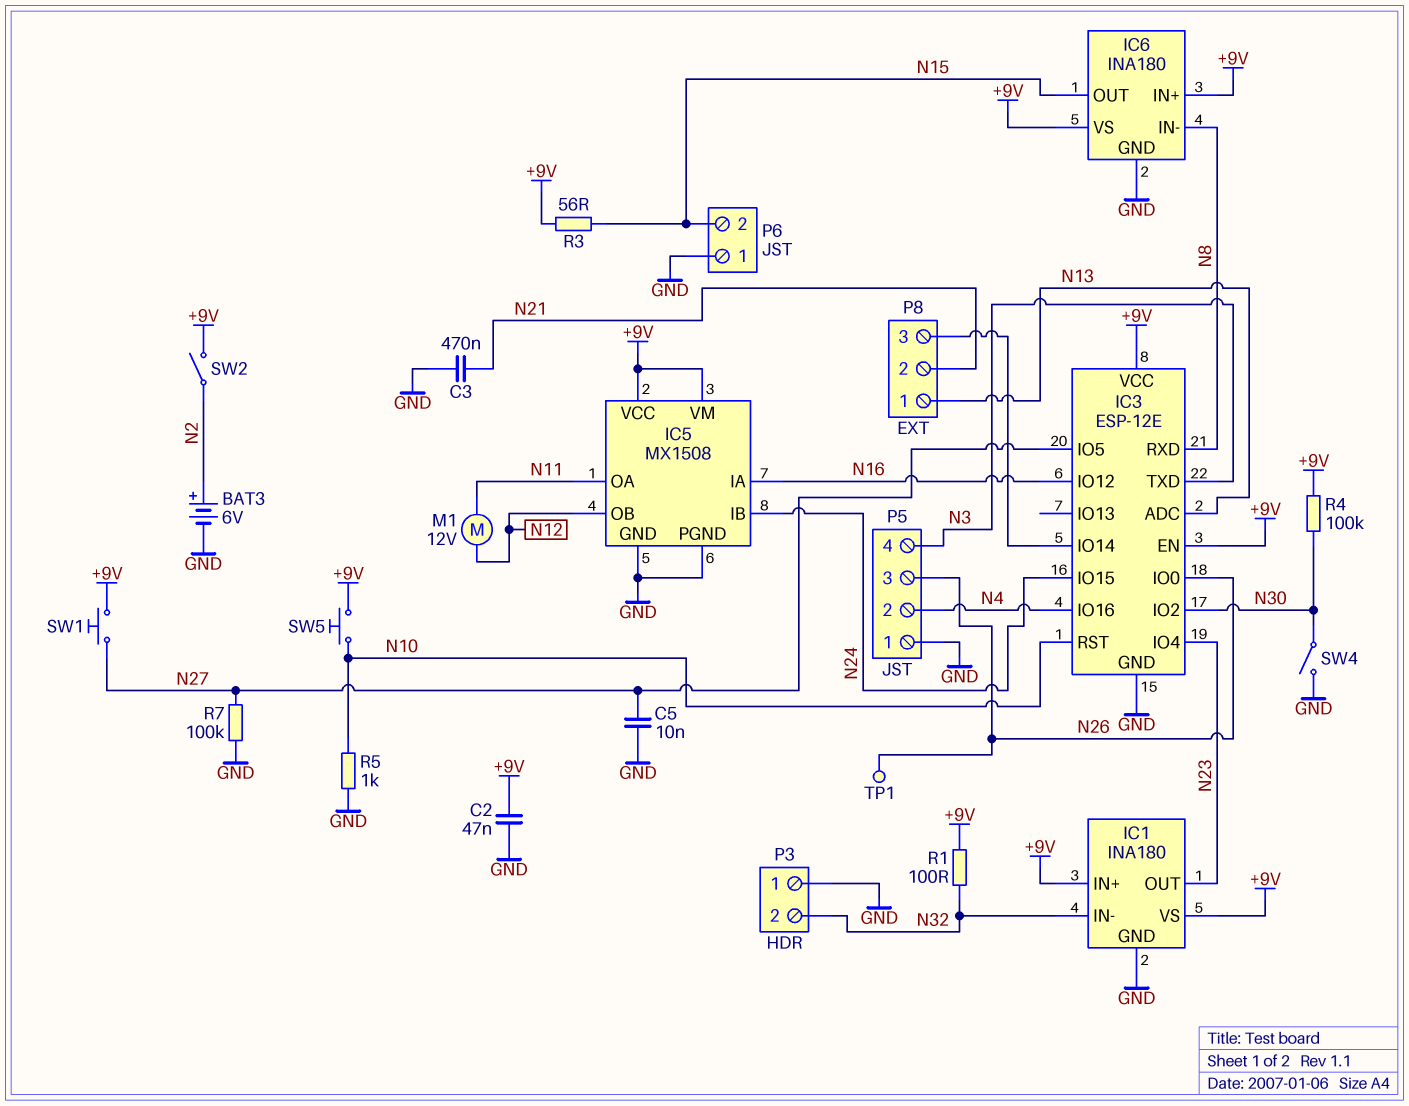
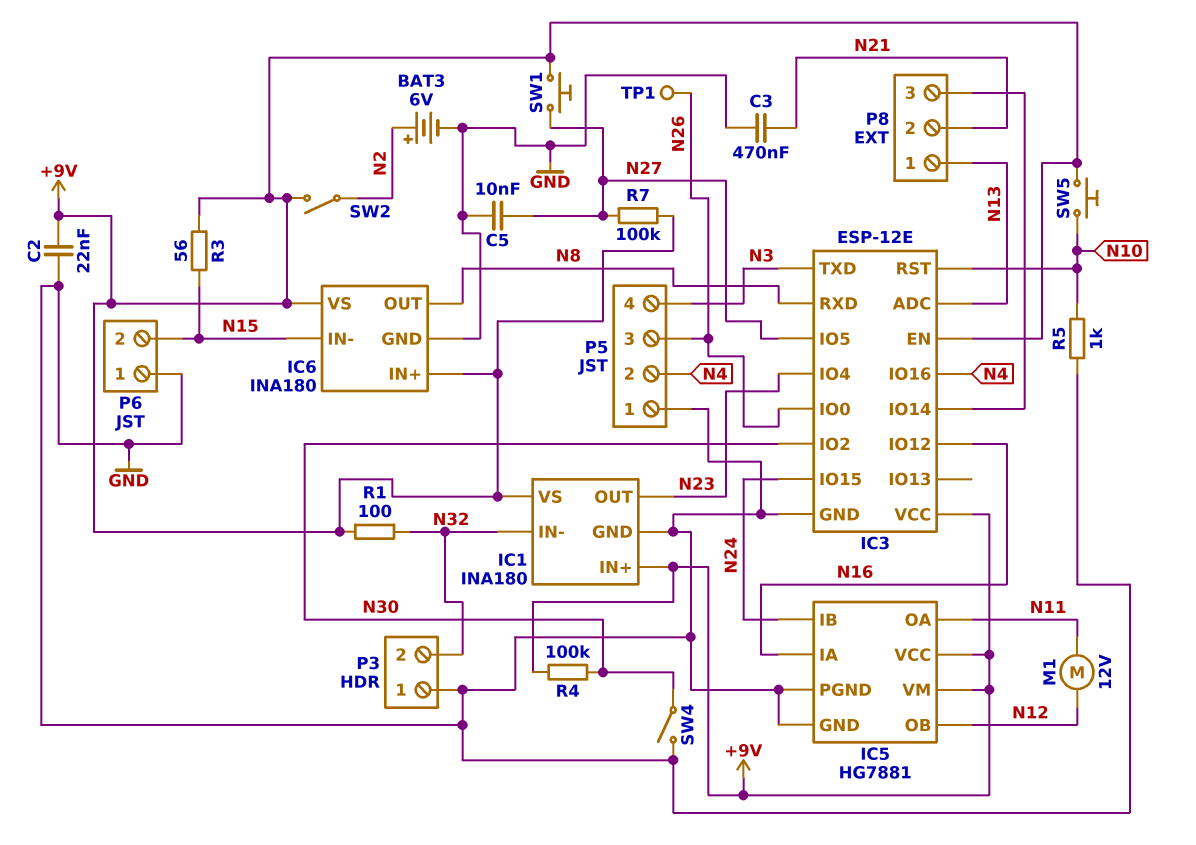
C2: 47nF (+9V, GND) -> 22nF (+9V, GND)
IC5: MX1508 -> HG7881
IC6 pin IN-: N8 -> N15
IC6 pin OUT: N15 -> N8
R7: 100k (GND, N27) -> 100k (+9V, N27)

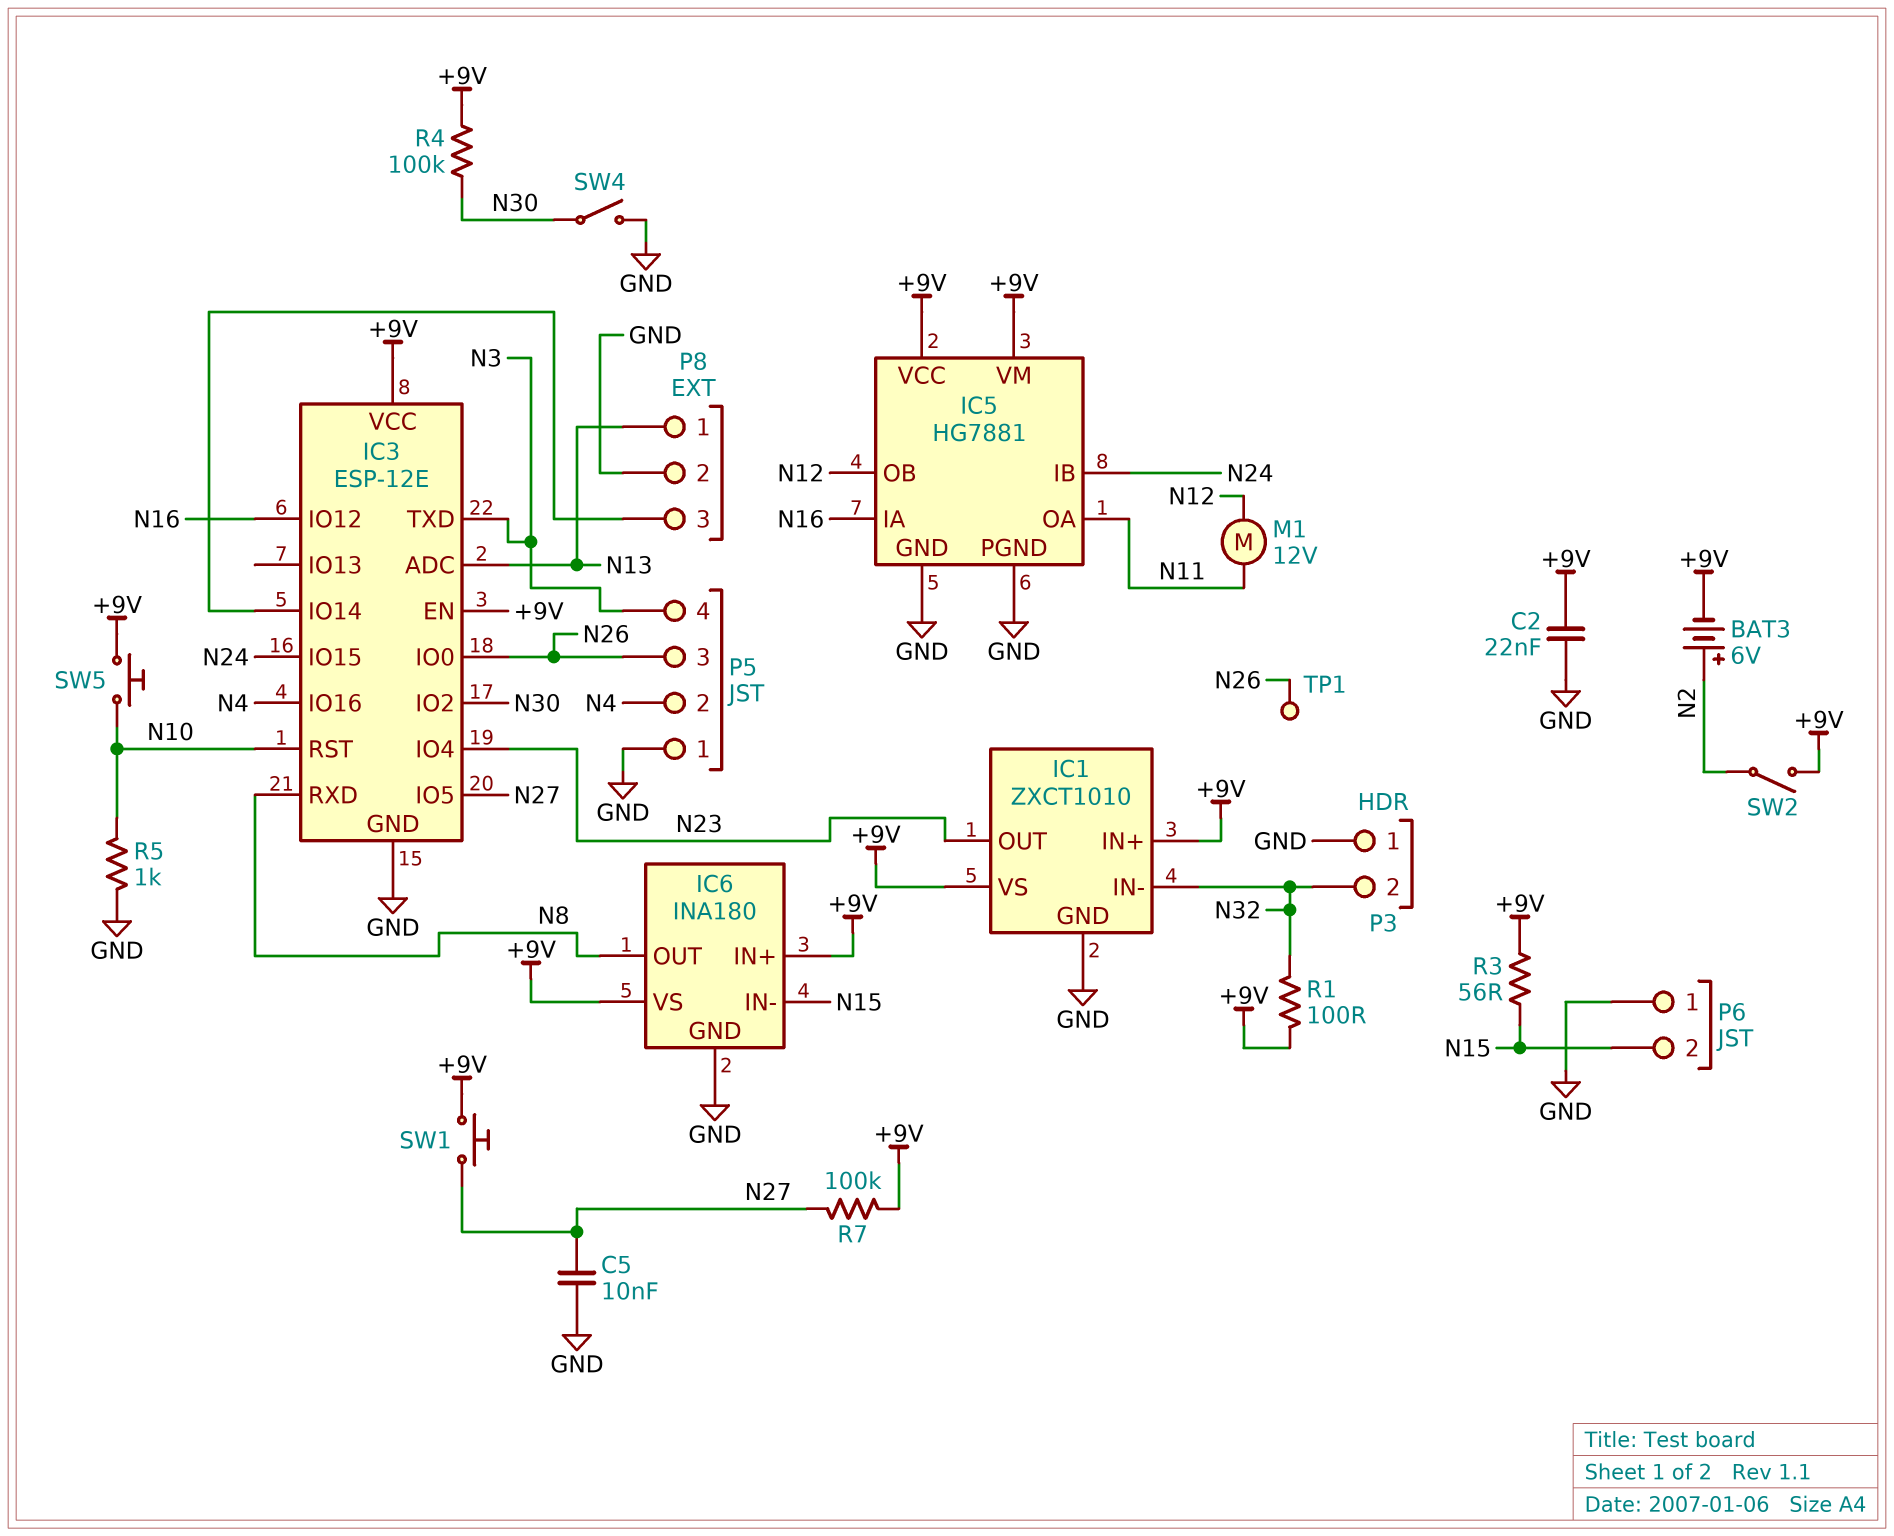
BAT3: 6V (plus N2, minus GND) -> 6V (plus N2, minus +9V)
C3: 470nF (GND, N21) -> none
IC1: INA180 -> ZXCT1010
P8 pin 2: N21 -> GND

